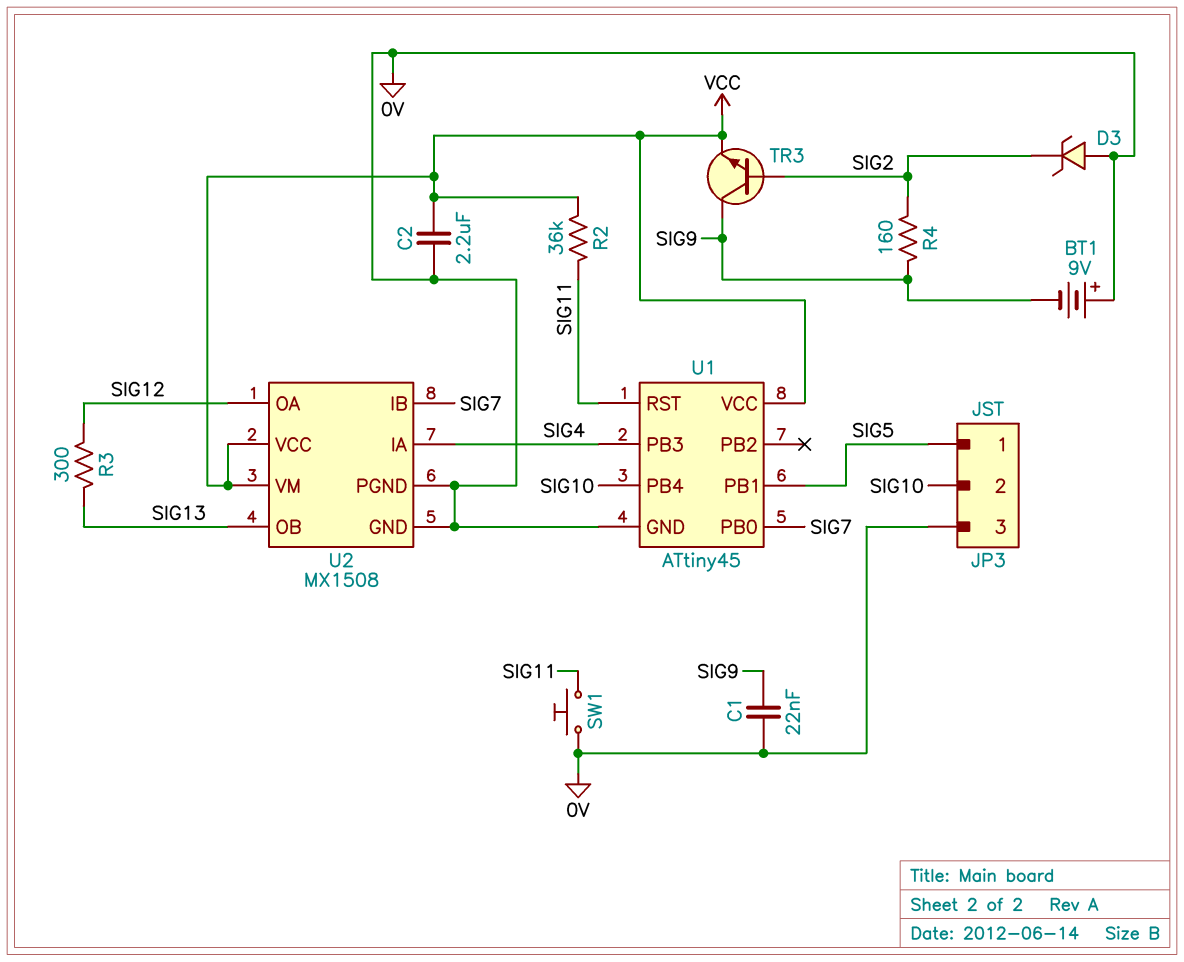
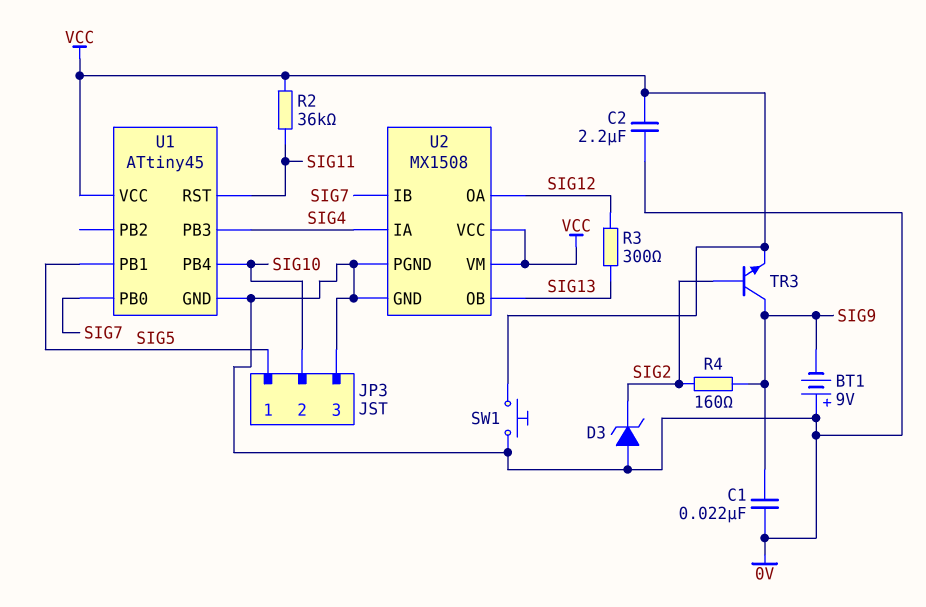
SW1: button (0V, SIG11) -> button (0V, VCC)

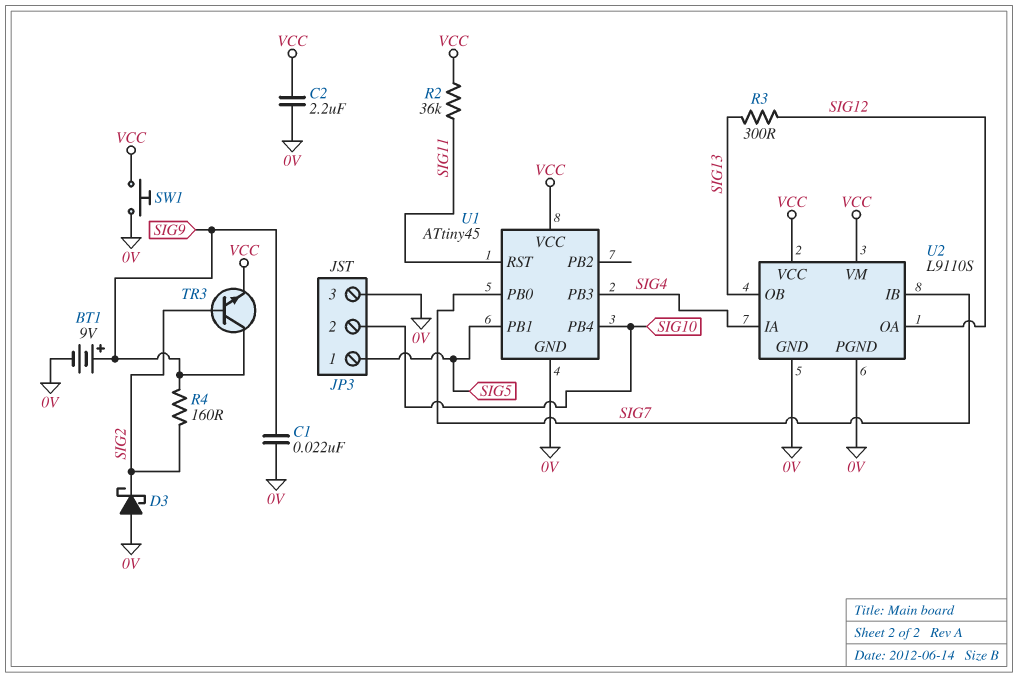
BT1: 9V (plus 0V, minus SIG9) -> 9V (plus SIG9, minus 0V)
D3: zener (A 0V, K SIG2) -> schottky (A 0V, K SIG2)
U2: MX1508 -> L9110S

